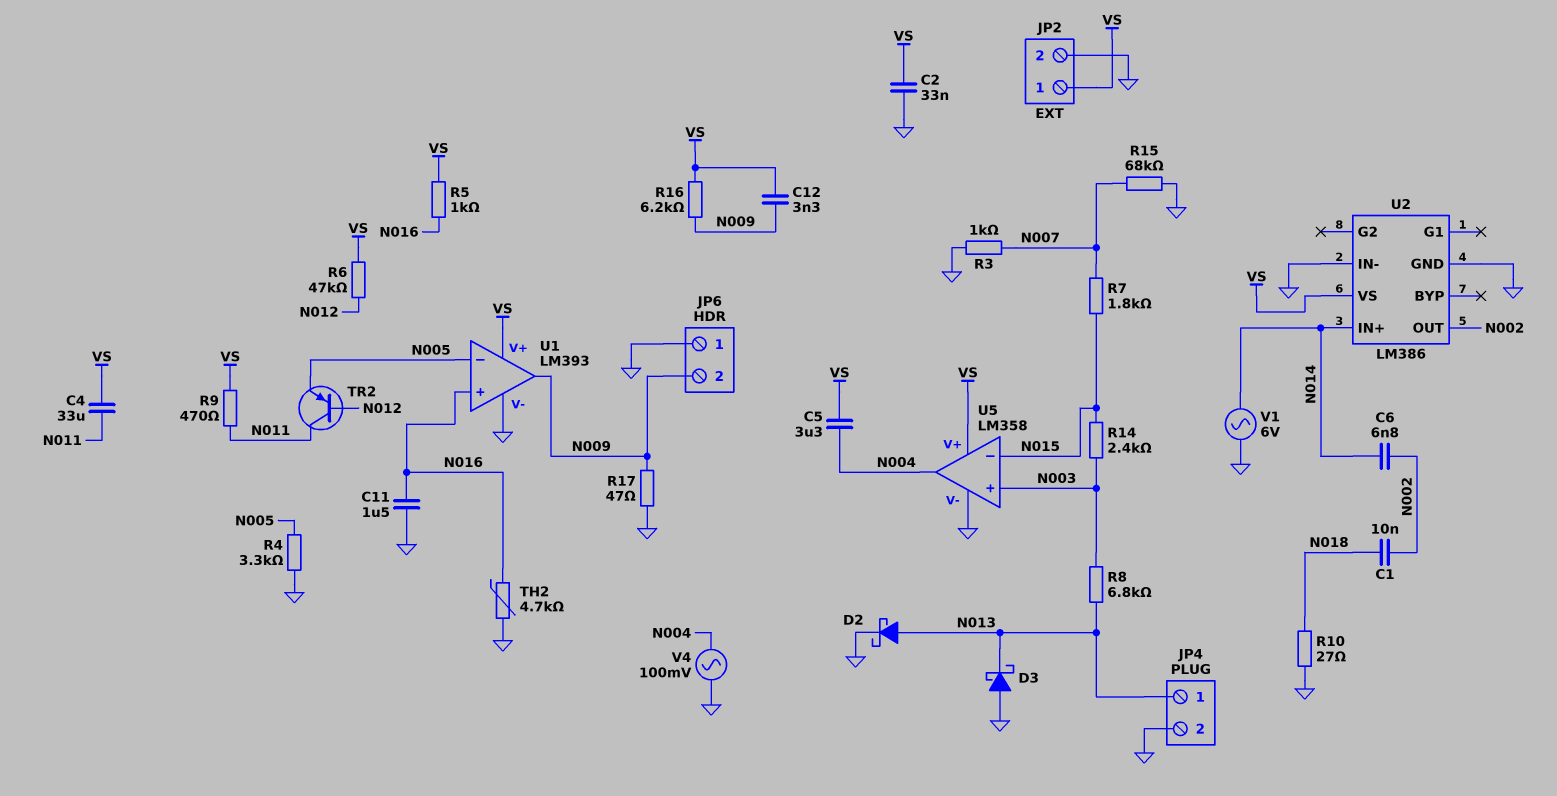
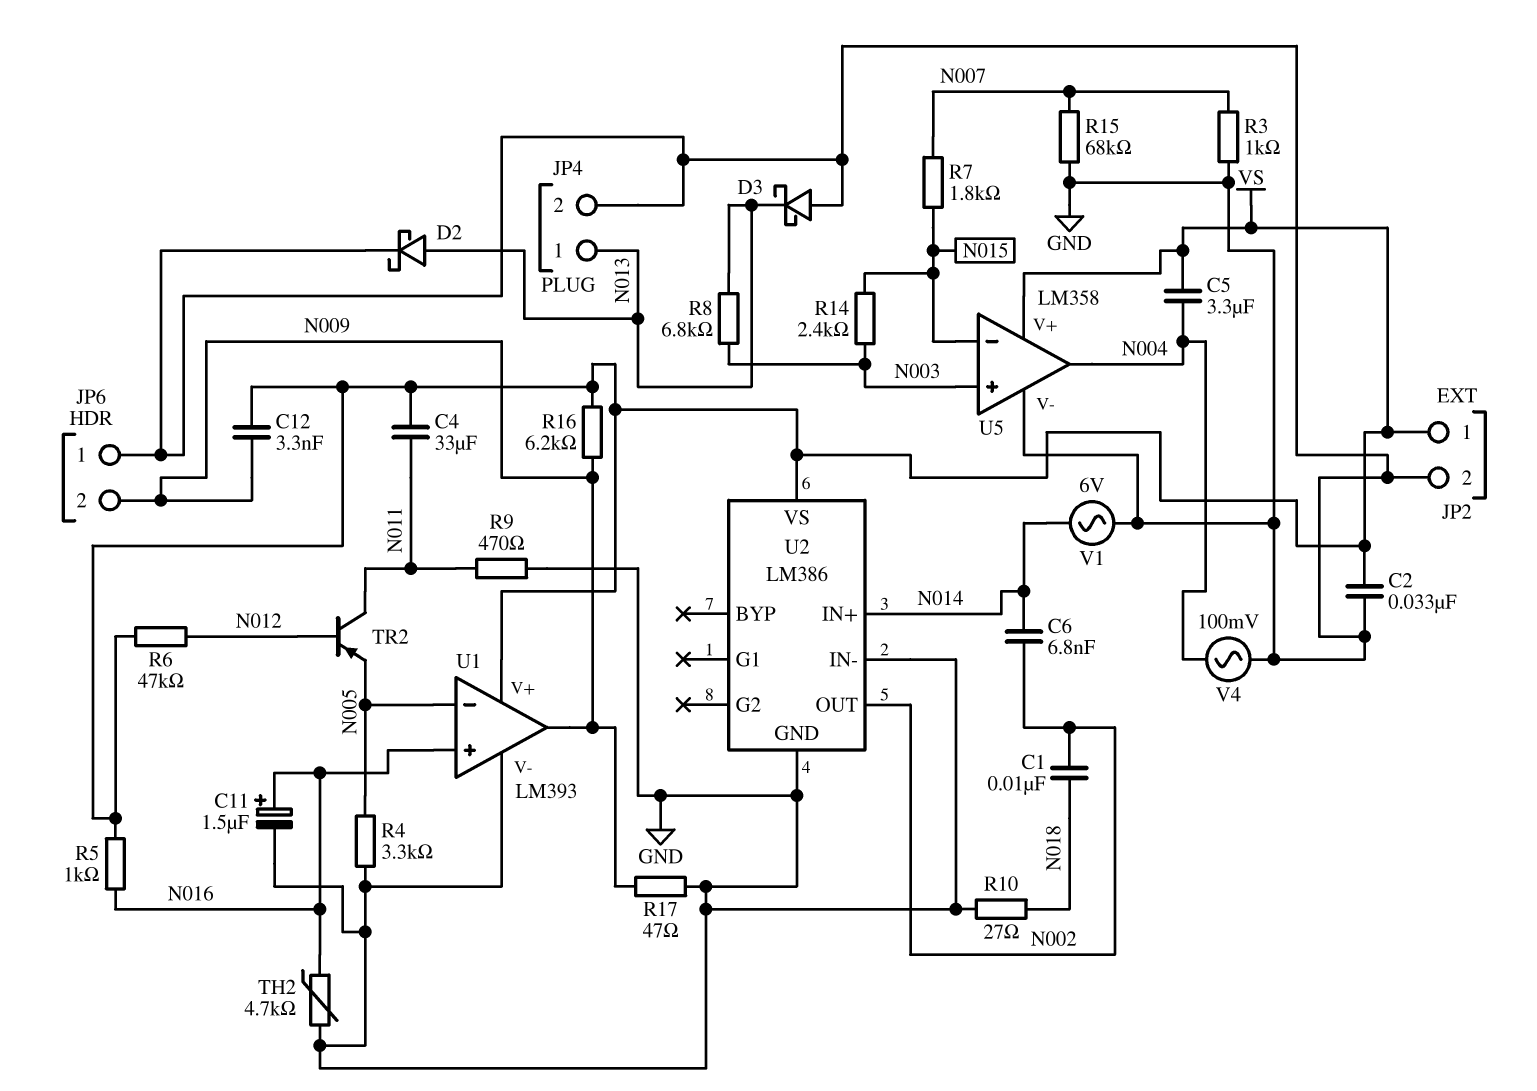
C11: 1.5uF (GND, N016) -> 1.5uF (plus N016, minus GND)
R9: 470 (N011, VS) -> 470 (GND, N011)

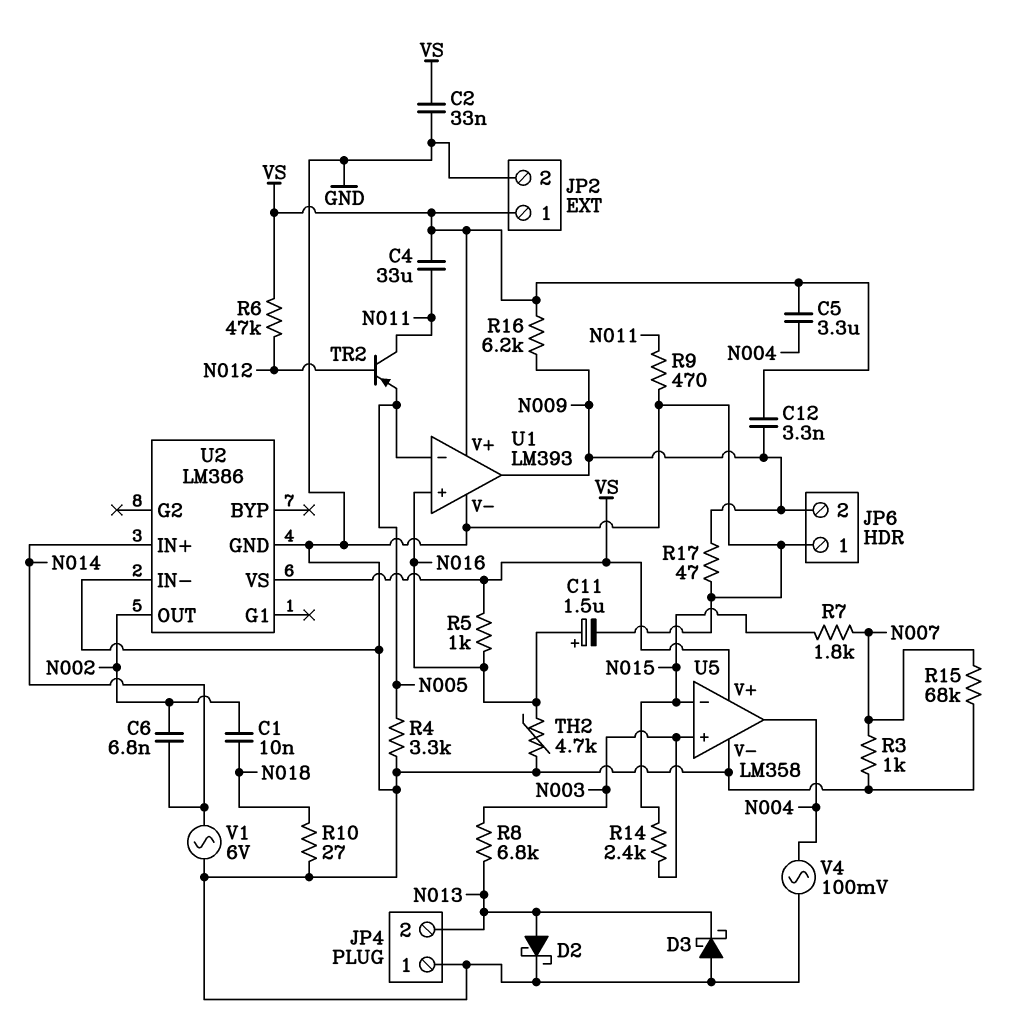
JP4 pin 1: N013 -> GND
JP4 pin 2: GND -> N013

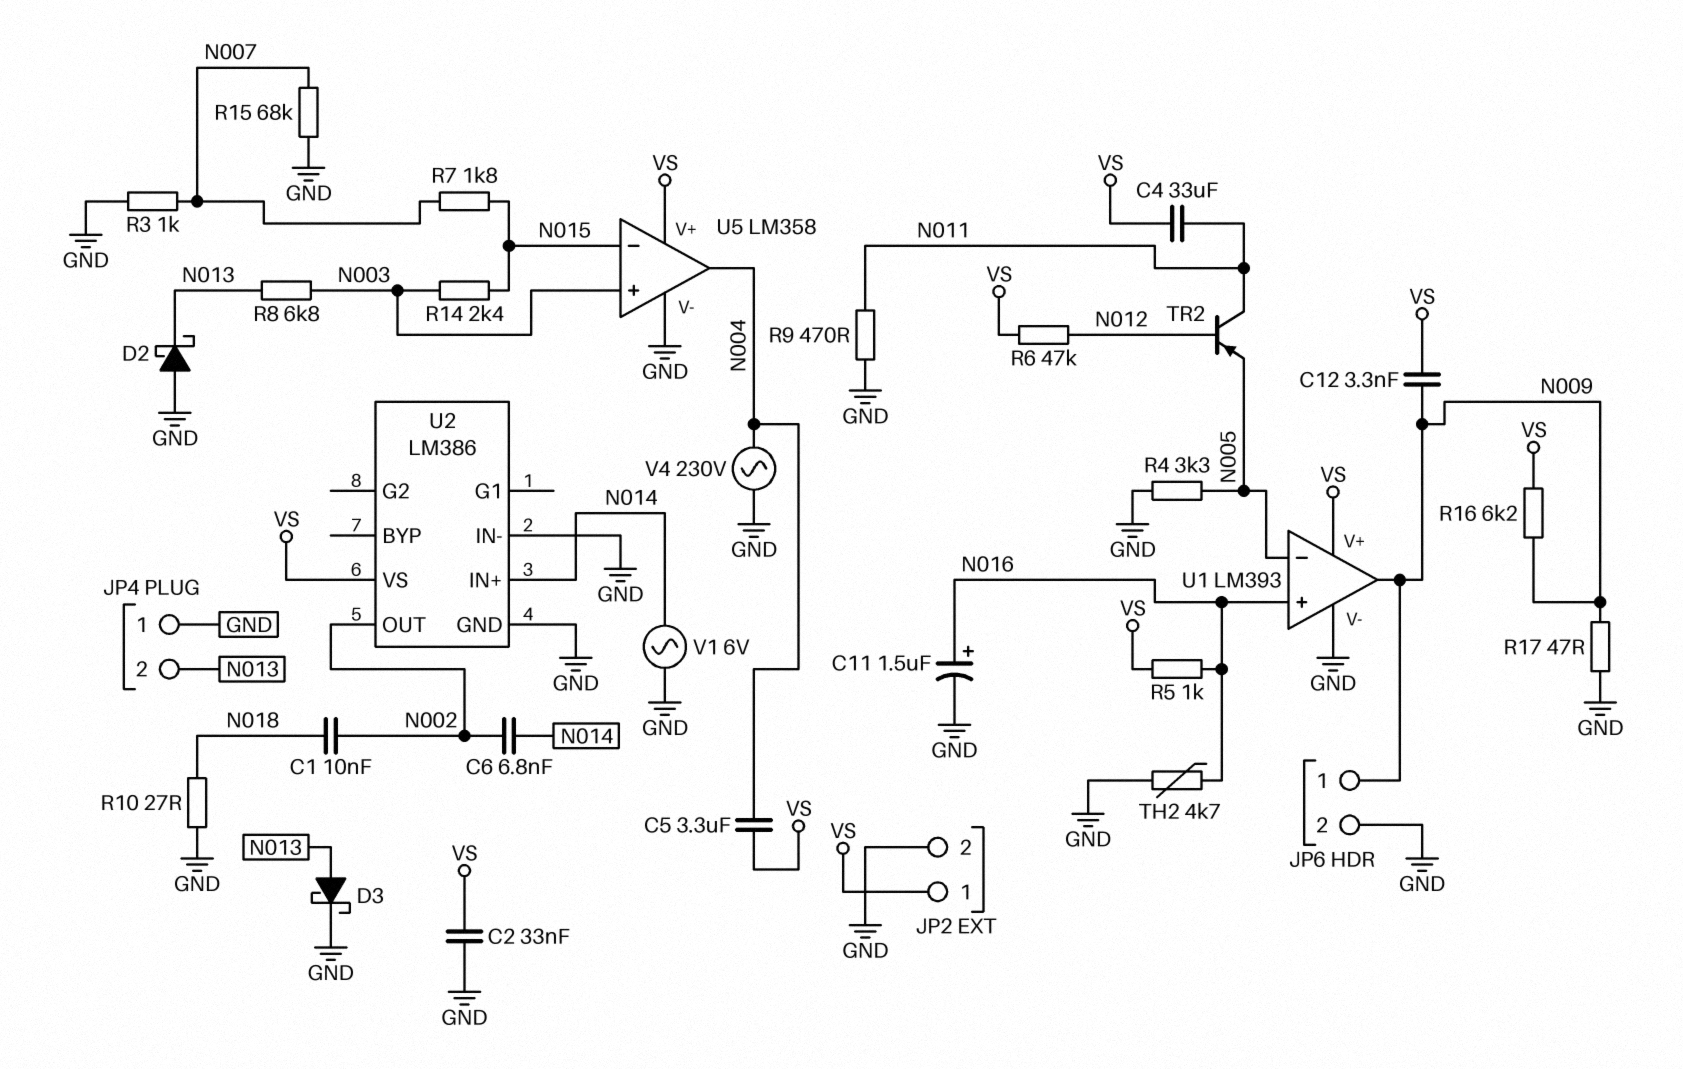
D2: schottky (A N013, K GND) -> schottky (A GND, K N013)
D3: schottky (A GND, K N013) -> schottky (A N013, K GND)
JP6 pin 1: GND -> N009
JP6 pin 2: N009 -> GND
V4: AC 100mV (GND, N004) -> AC 230V (GND, N004)

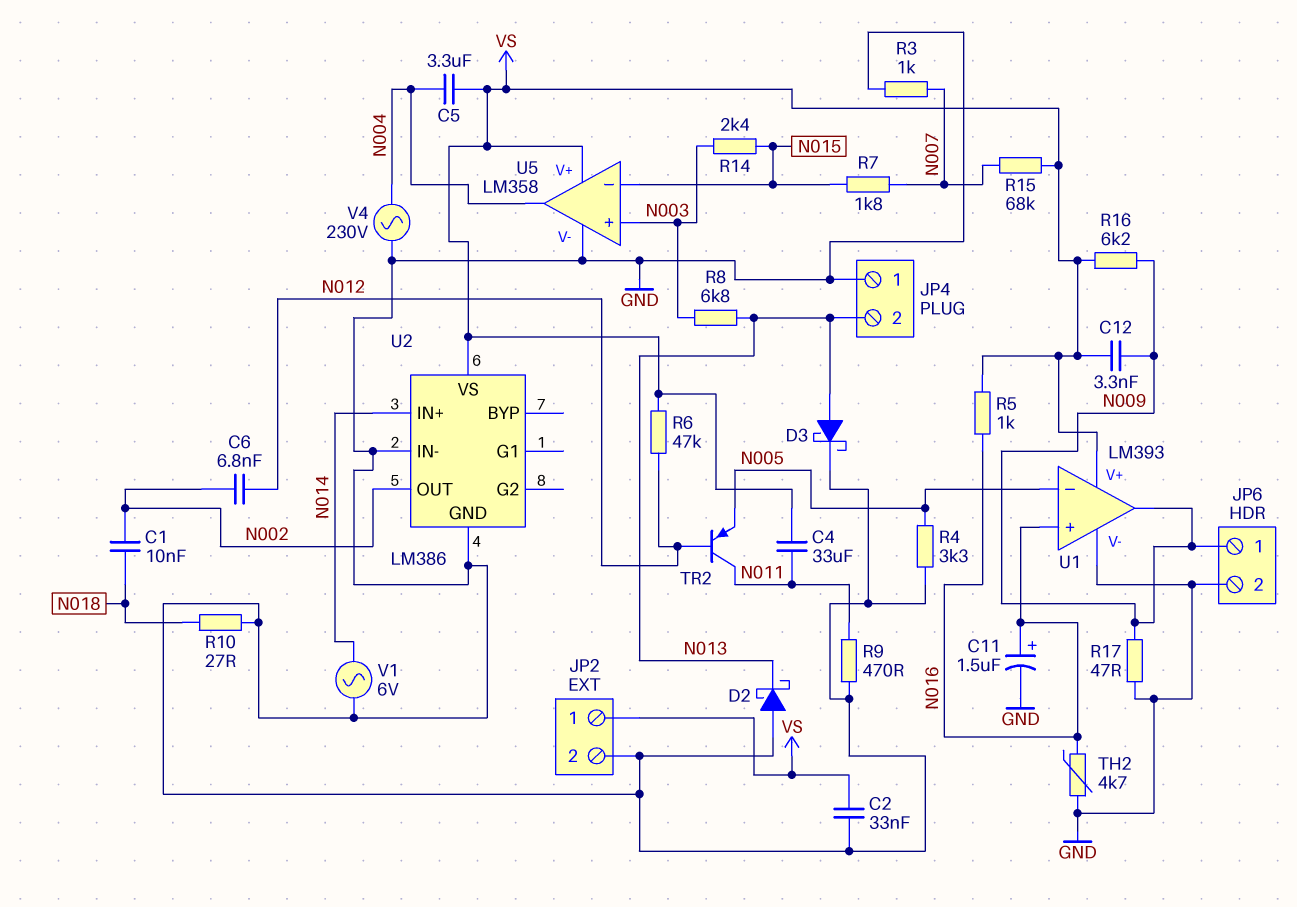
C6: 6.8nF (N002, N014) -> 6.8nF (N002, N012)
R15: 68k (GND, N007) -> 68k (N007, VS)

